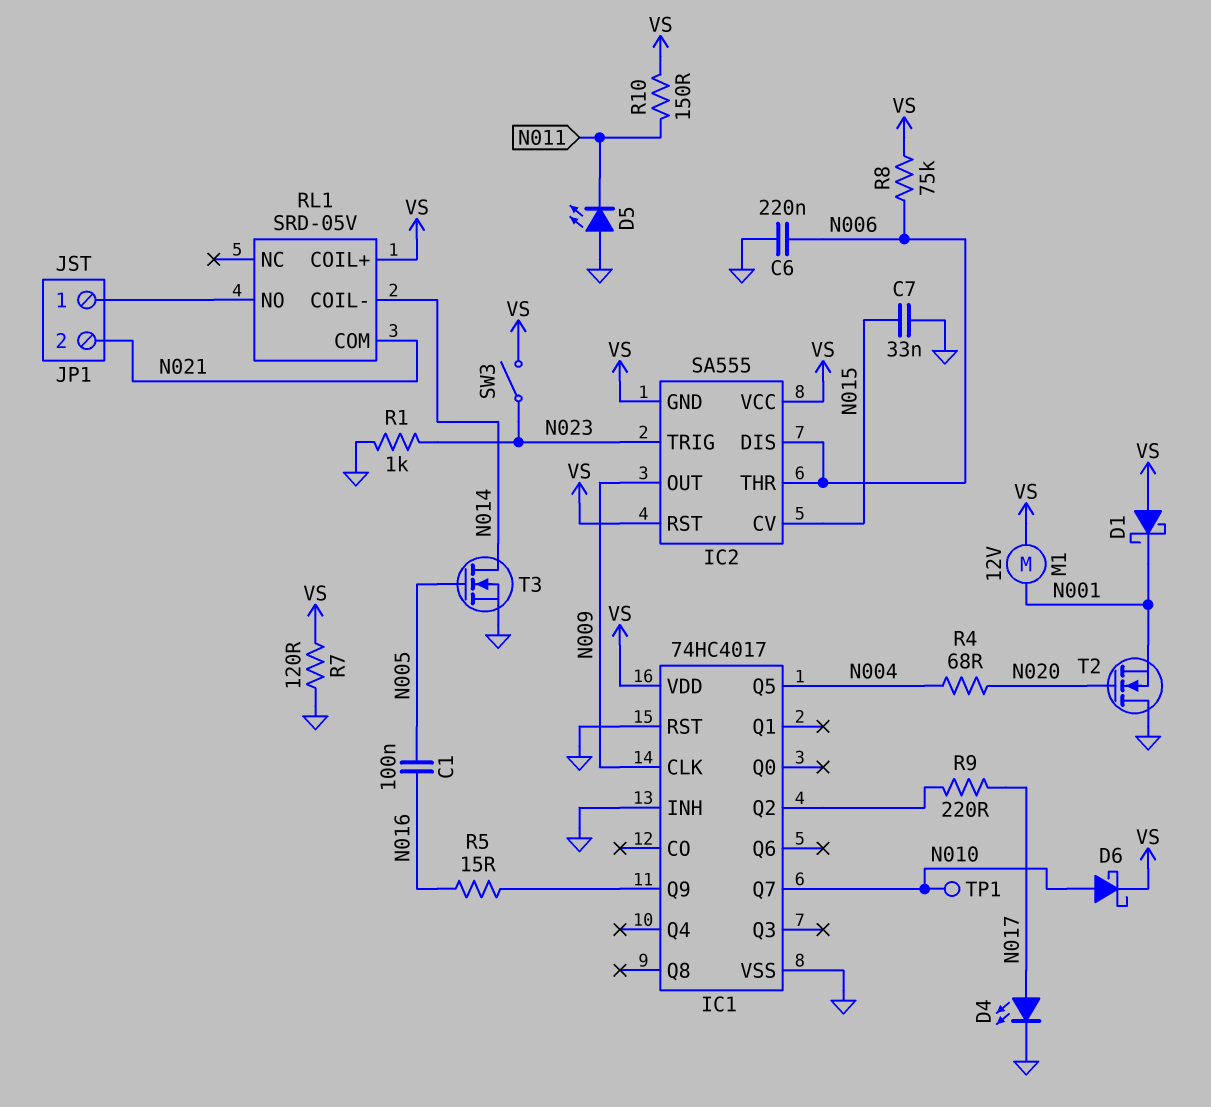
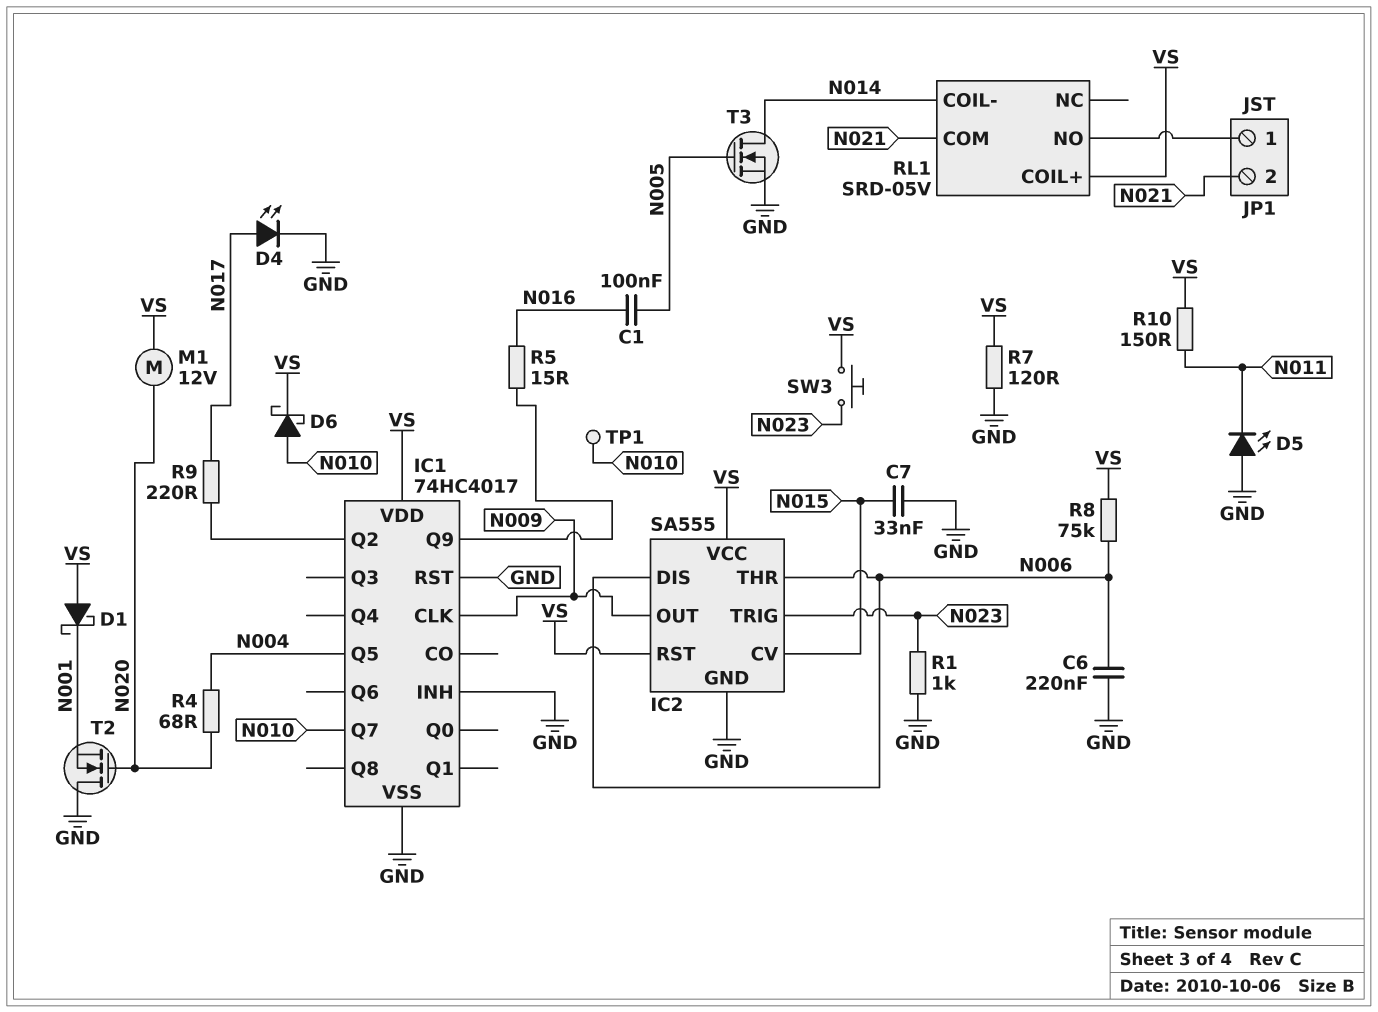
IC2 pin GND: VS -> GND
M1: motor 12V (N001, VS) -> motor 12V (N020, VS)
SW3: switch (N023, VS) -> button (N023, VS)

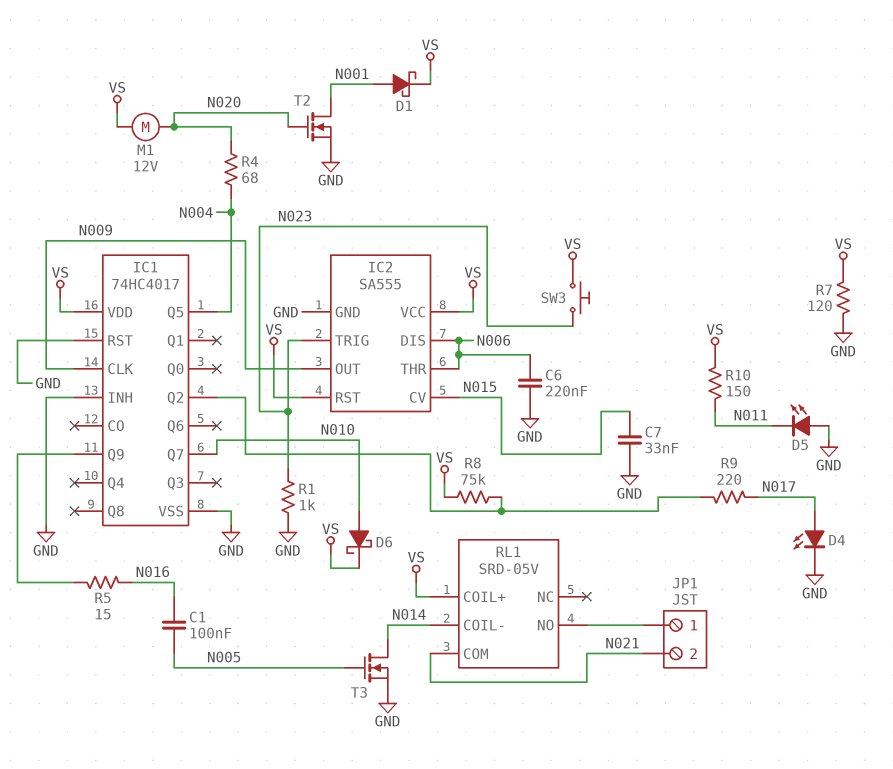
D1: schottky (A VS, K N001) -> schottky (A N001, K VS)
R8: 75k (N006, VS) -> 75k (IC1/Q2, VS)
T2: NMOS (G N020, D GND, S N001) -> NMOS (G N020, D N001, S GND)
TP1: test point (N010) -> none

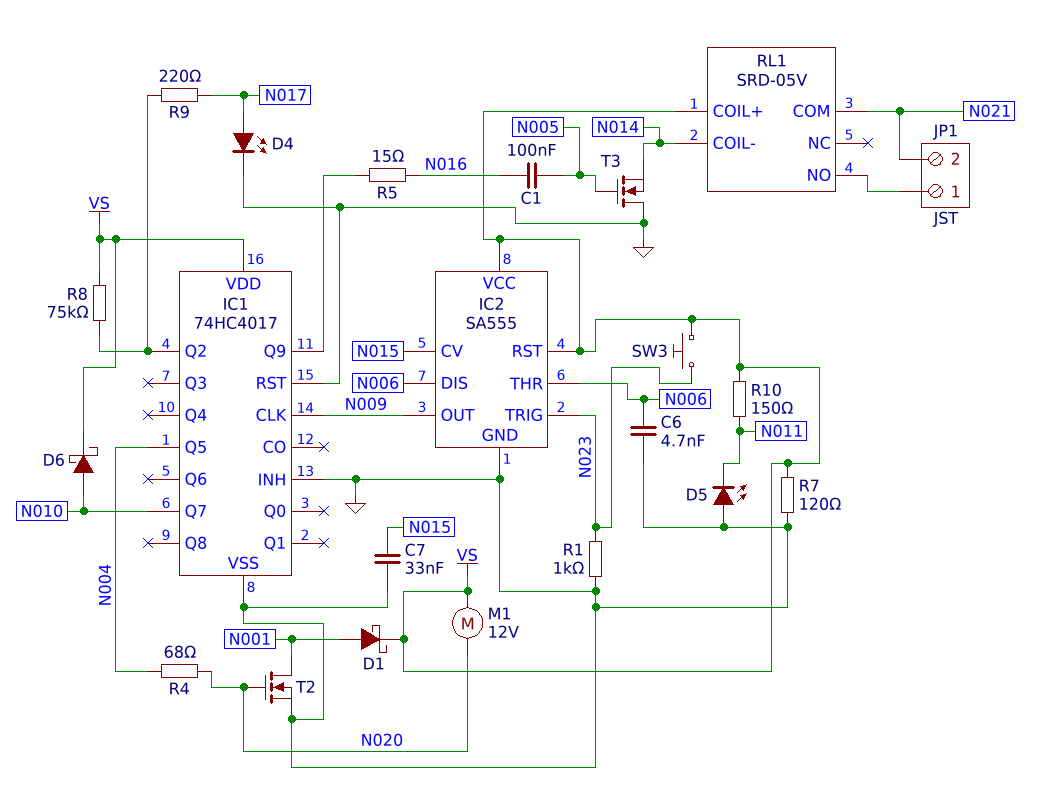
C6: 220nF (GND, N006) -> 4.7nF (GND, N006)
T3: NMOS (G N005, D N014, S GND) -> NMOS (G N005, D GND, S N014)

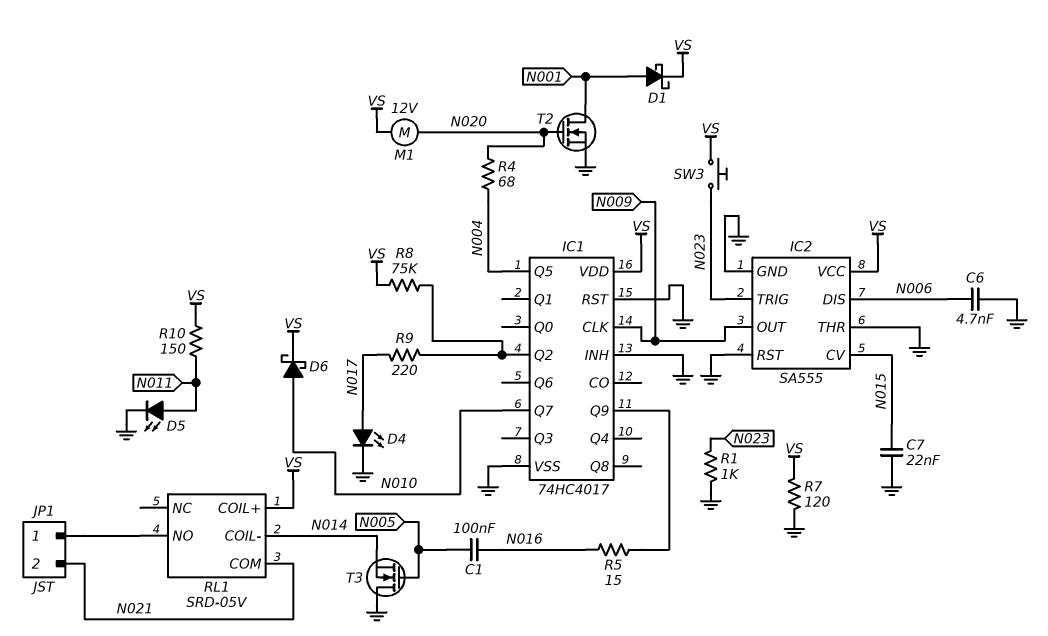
C7: 33nF (GND, N015) -> 22nF (GND, N015)
D5: LED (A GND, K N011) -> LED (A N011, K GND)
IC2 pin RST: VS -> GND
IC2 pin THR: N006 -> GND

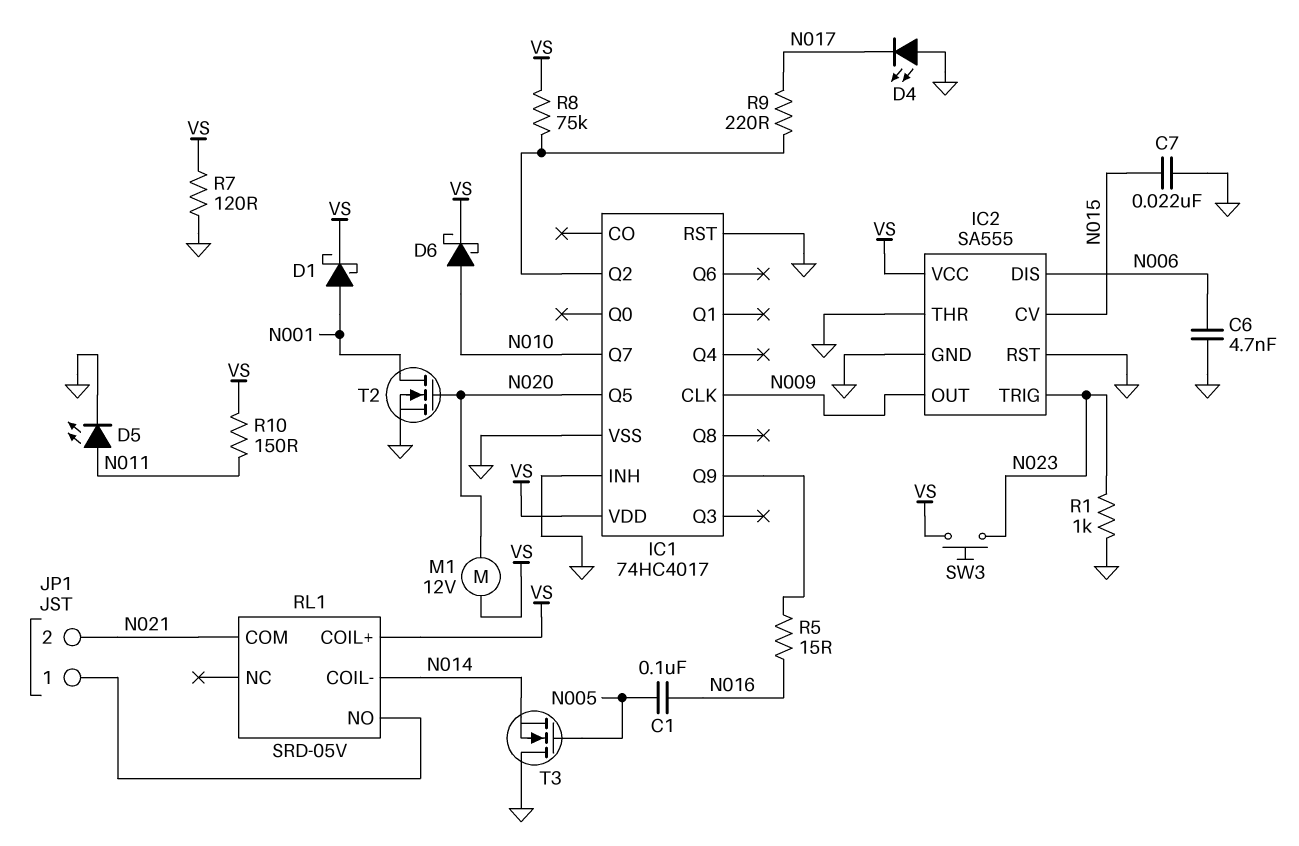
D4: LED (A N017, K GND) -> LED (A GND, K N017)
IC1 pin Q5: N004 -> N020
R4: 68 (N004, N020) -> none

